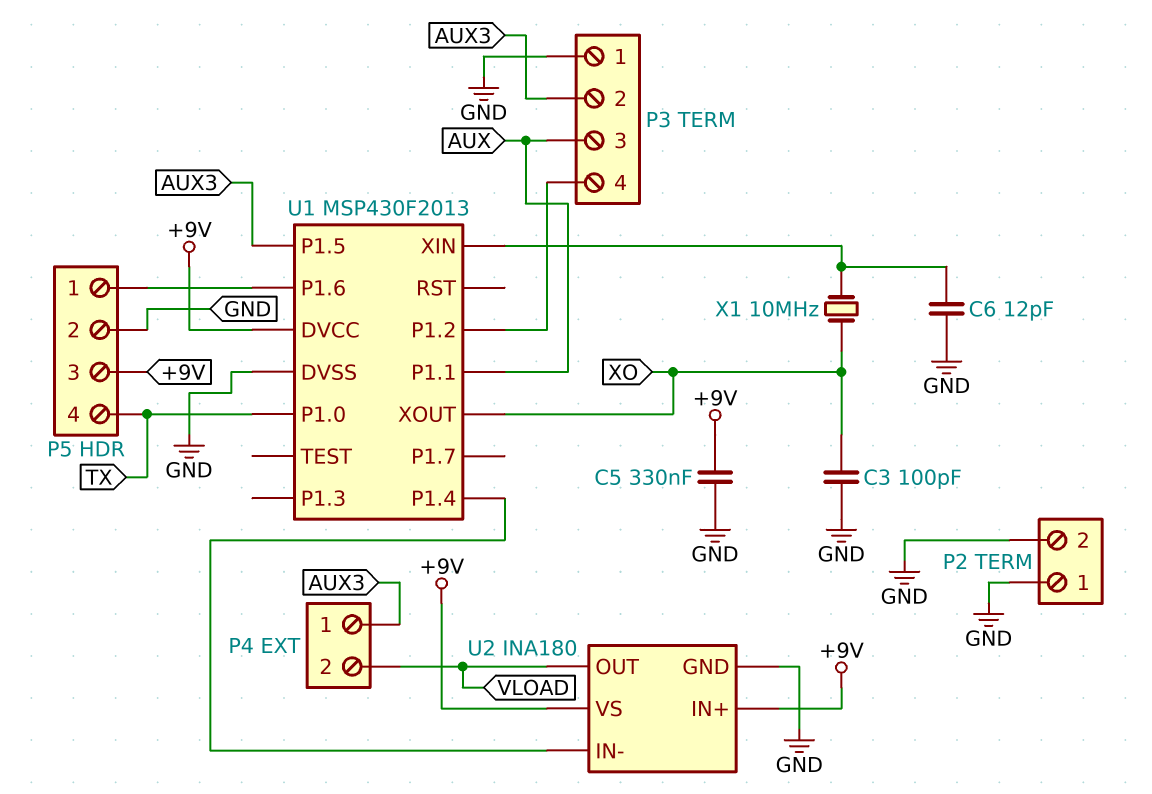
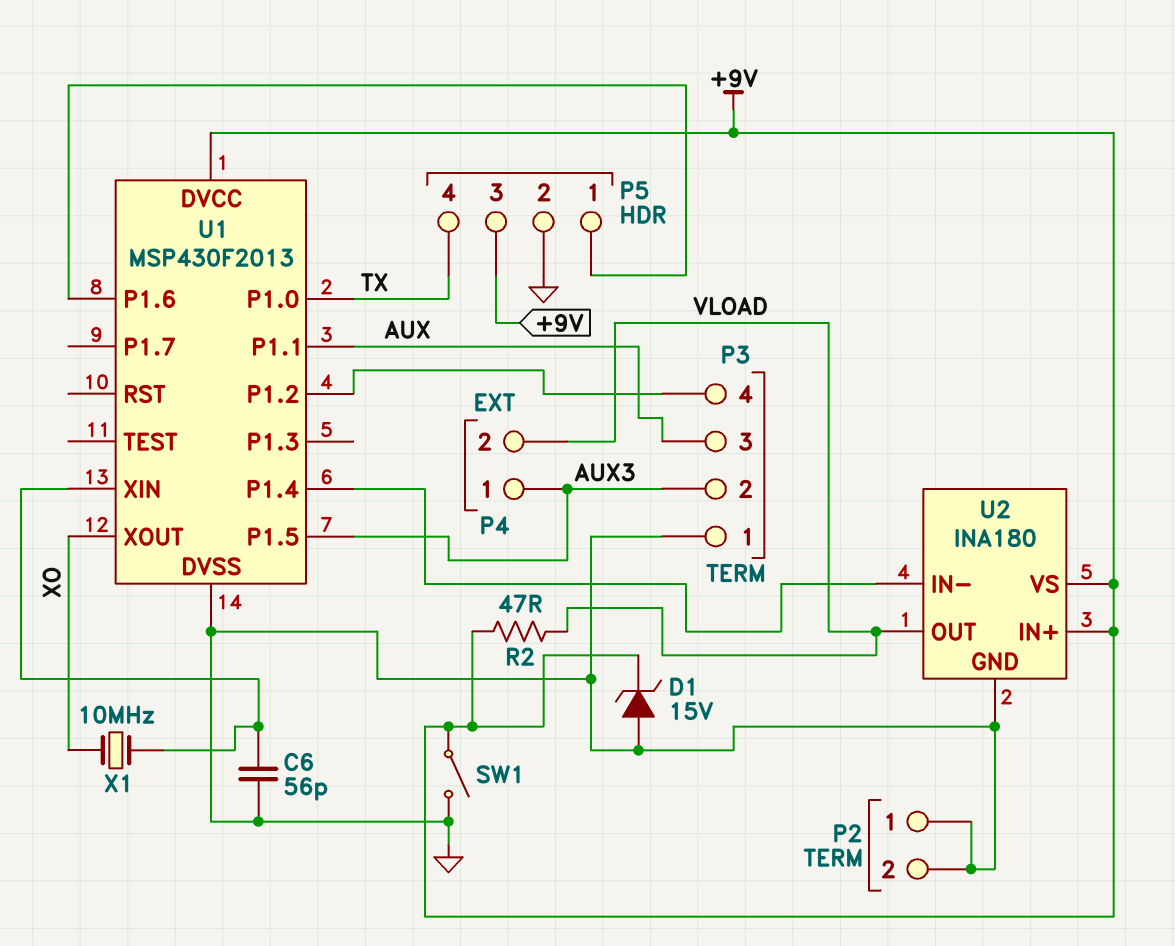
C3: 100pF (GND, XO) -> none
C5: 330nF (+9V, GND) -> none
C6: 12pF (GND, U1/XIN) -> 56pF (GND, U1/XIN)
D1: none -> zener 15V (A GND, K +9V)
R2: none -> 47 (+9V, VLOAD)
SW1: none -> switch (+9V, GND)

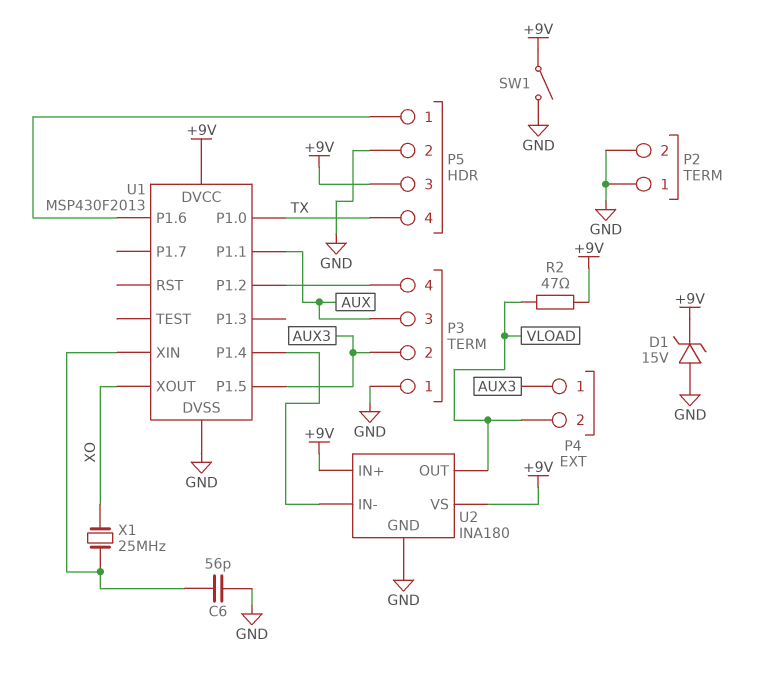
X1: 10MHz (U1/XIN, XO) -> 25MHz (U1/XIN, XO)

